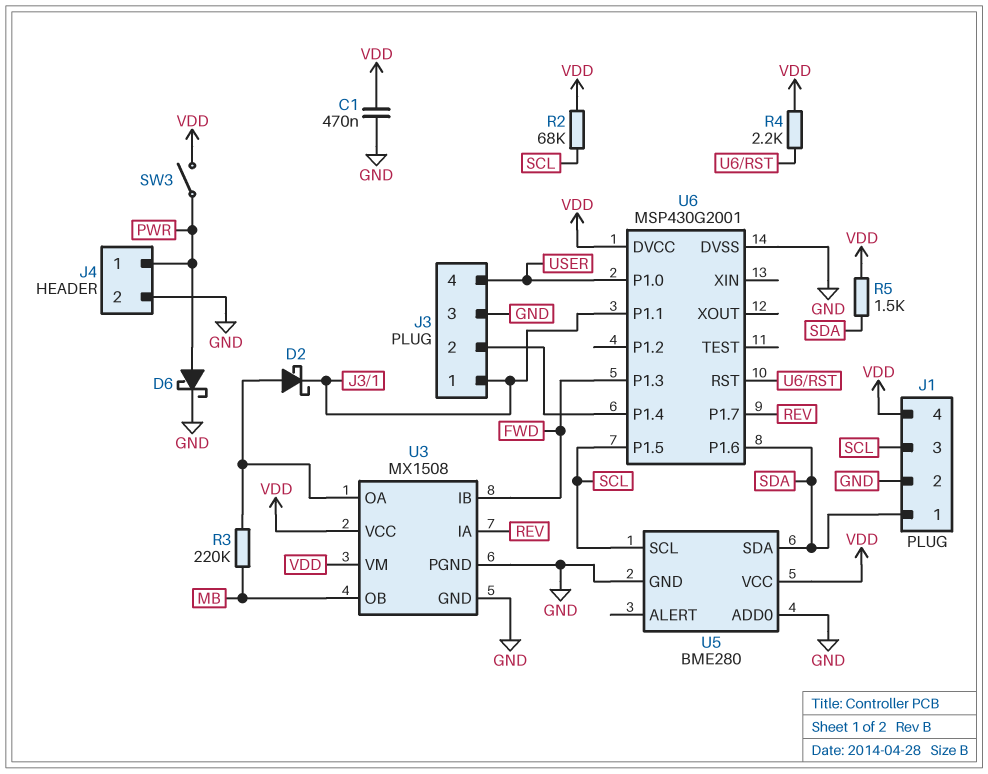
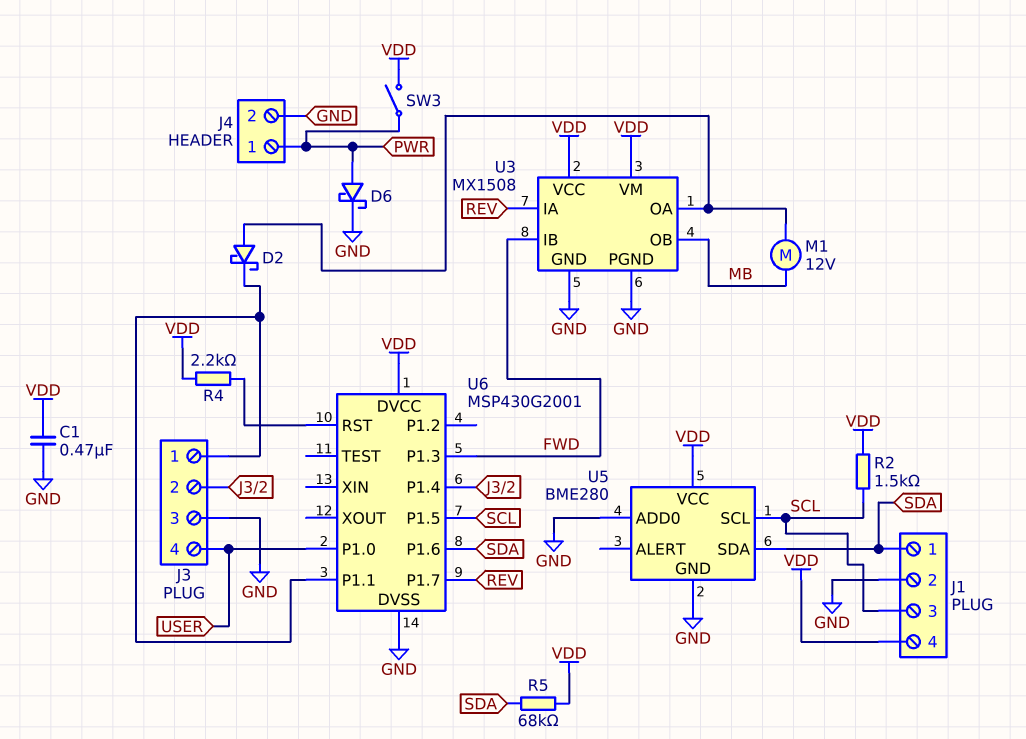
M1: none -> motor 12V (MB, U3/OA)
R2: 68k (SCL, VDD) -> 1.5k (SCL, VDD)
R3: 220k (MB, U3/OA) -> none
R5: 1.5k (SDA, VDD) -> 68k (SDA, VDD)

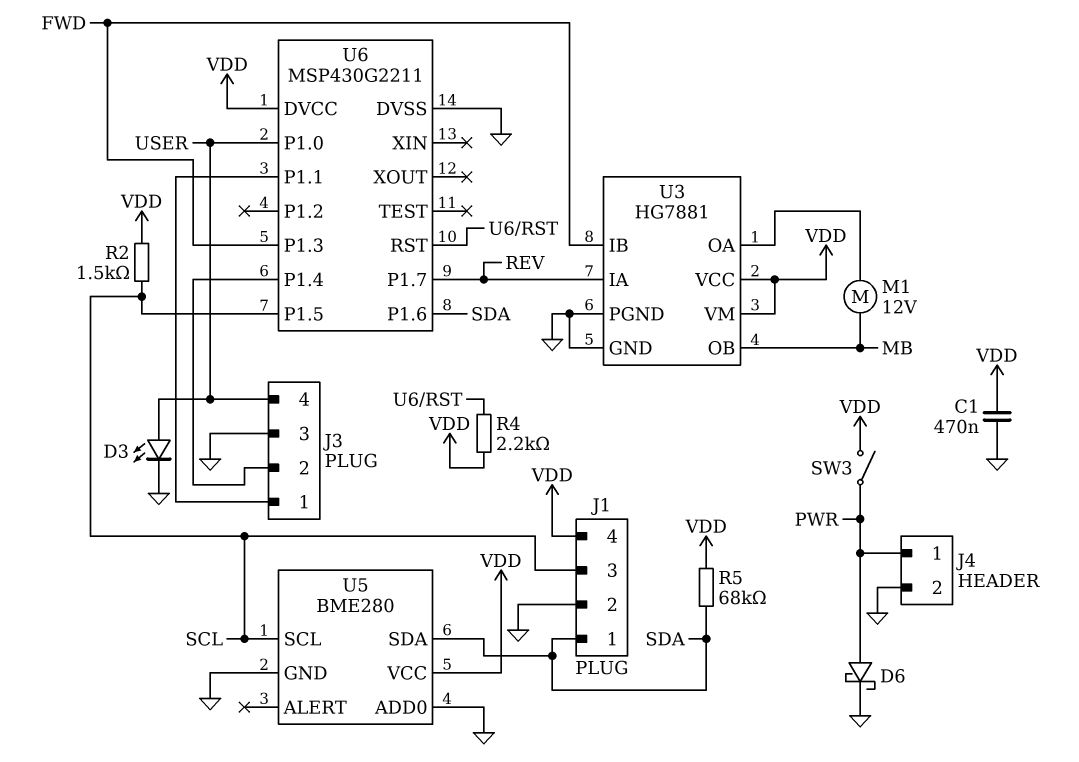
D2: schottky (A U3/OA, K J3/1) -> none
D3: none -> LED (A USER, K GND)
U3: MX1508 -> HG7881
U6: MSP430G2001 -> MSP430G2211

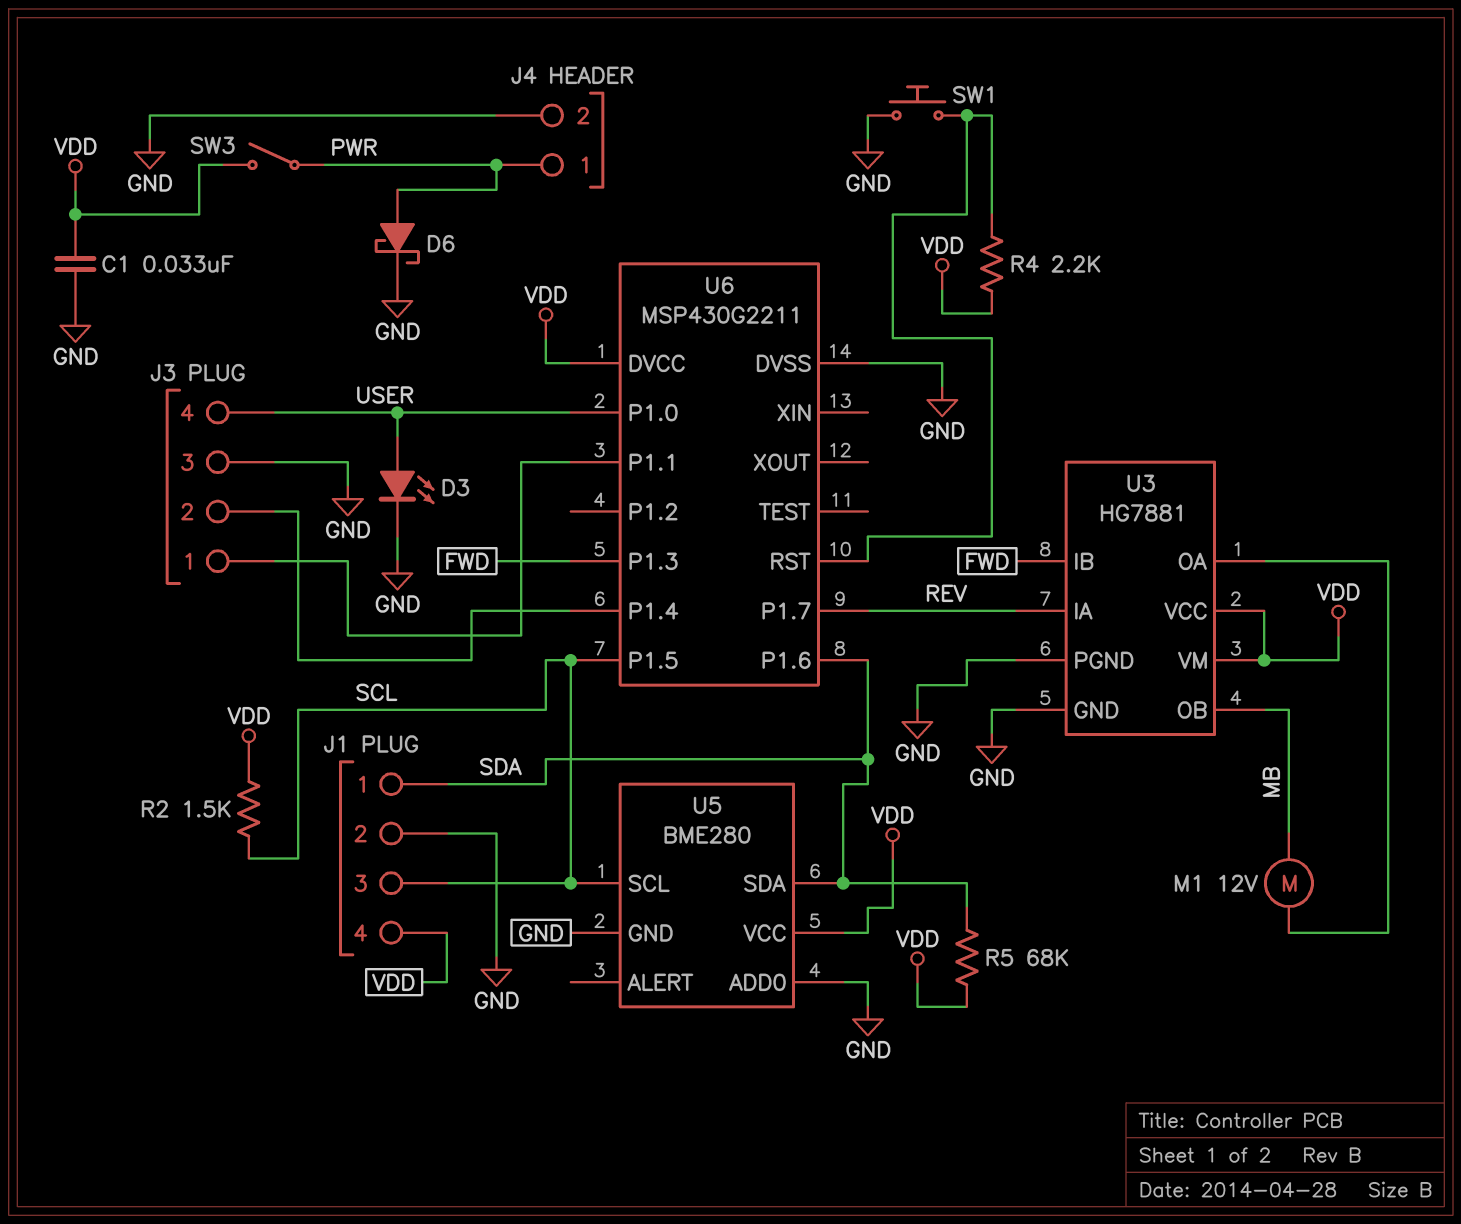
C1: 470nF (GND, VDD) -> 33nF (GND, VDD)
SW1: none -> button (GND, U6/RST)

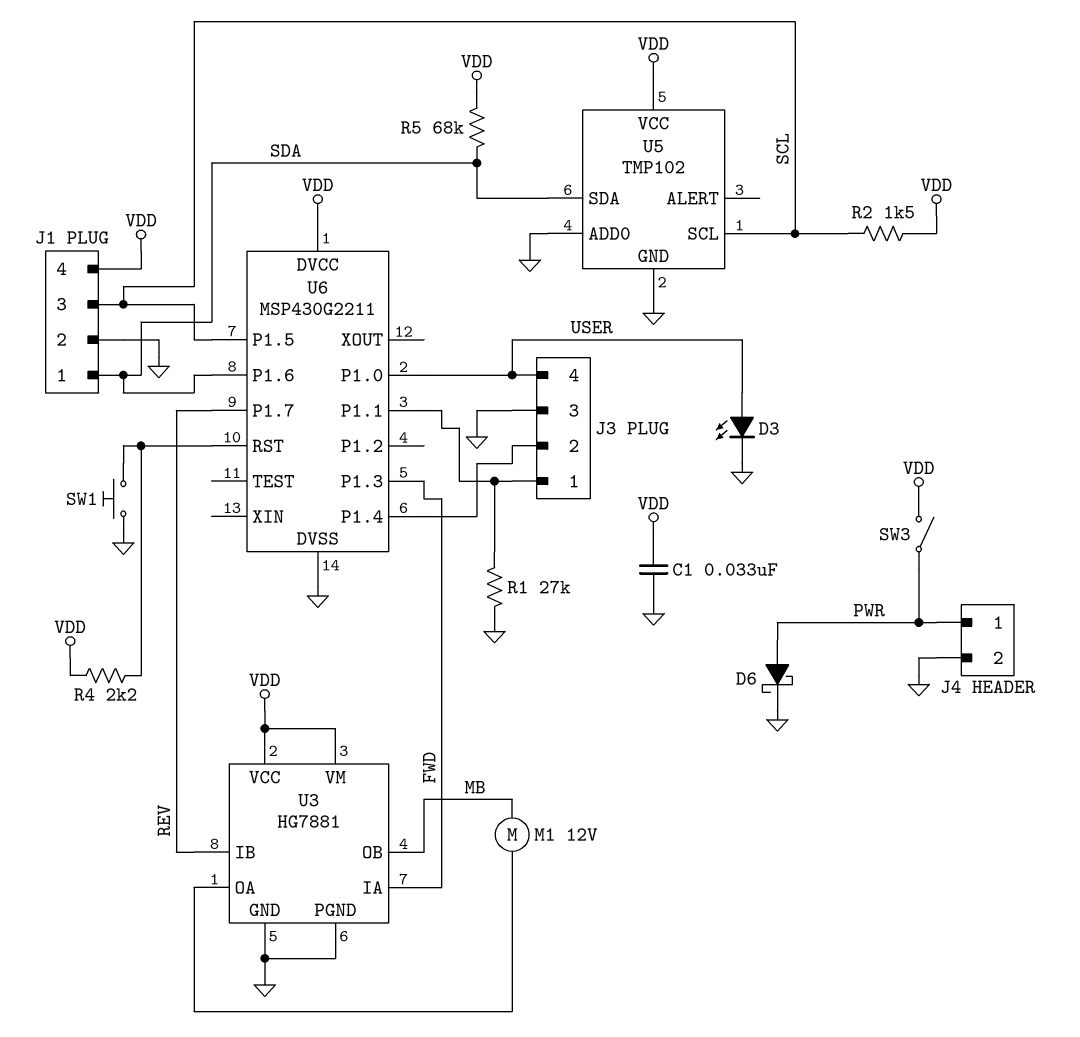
R1: none -> 27k (GND, J3/1)
U3 pin IA: REV -> FWD
U3 pin IB: FWD -> REV
U5: BME280 -> TMP102

